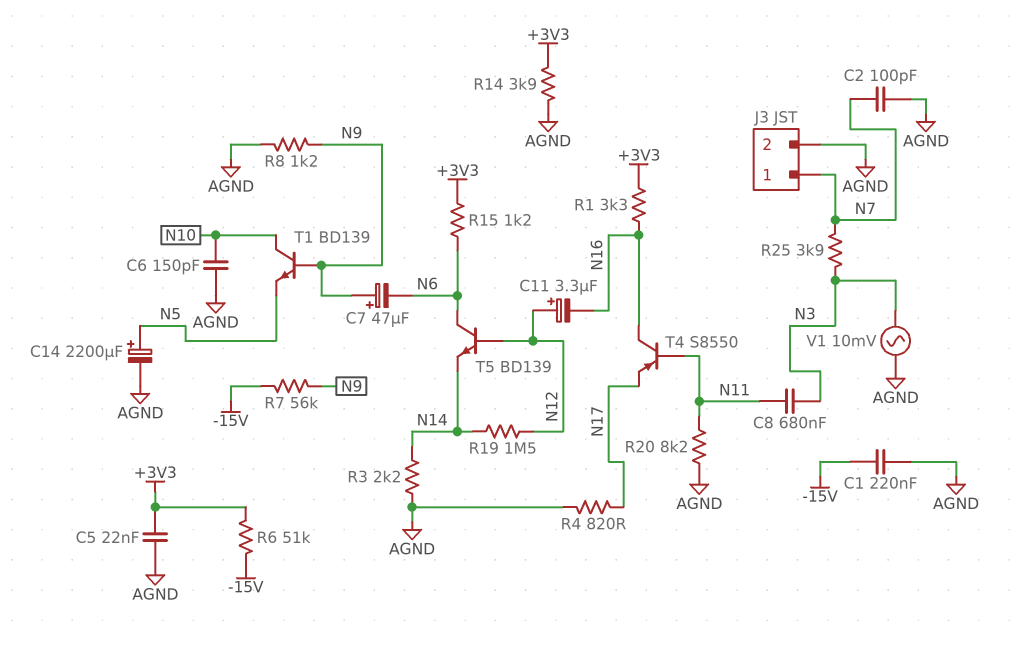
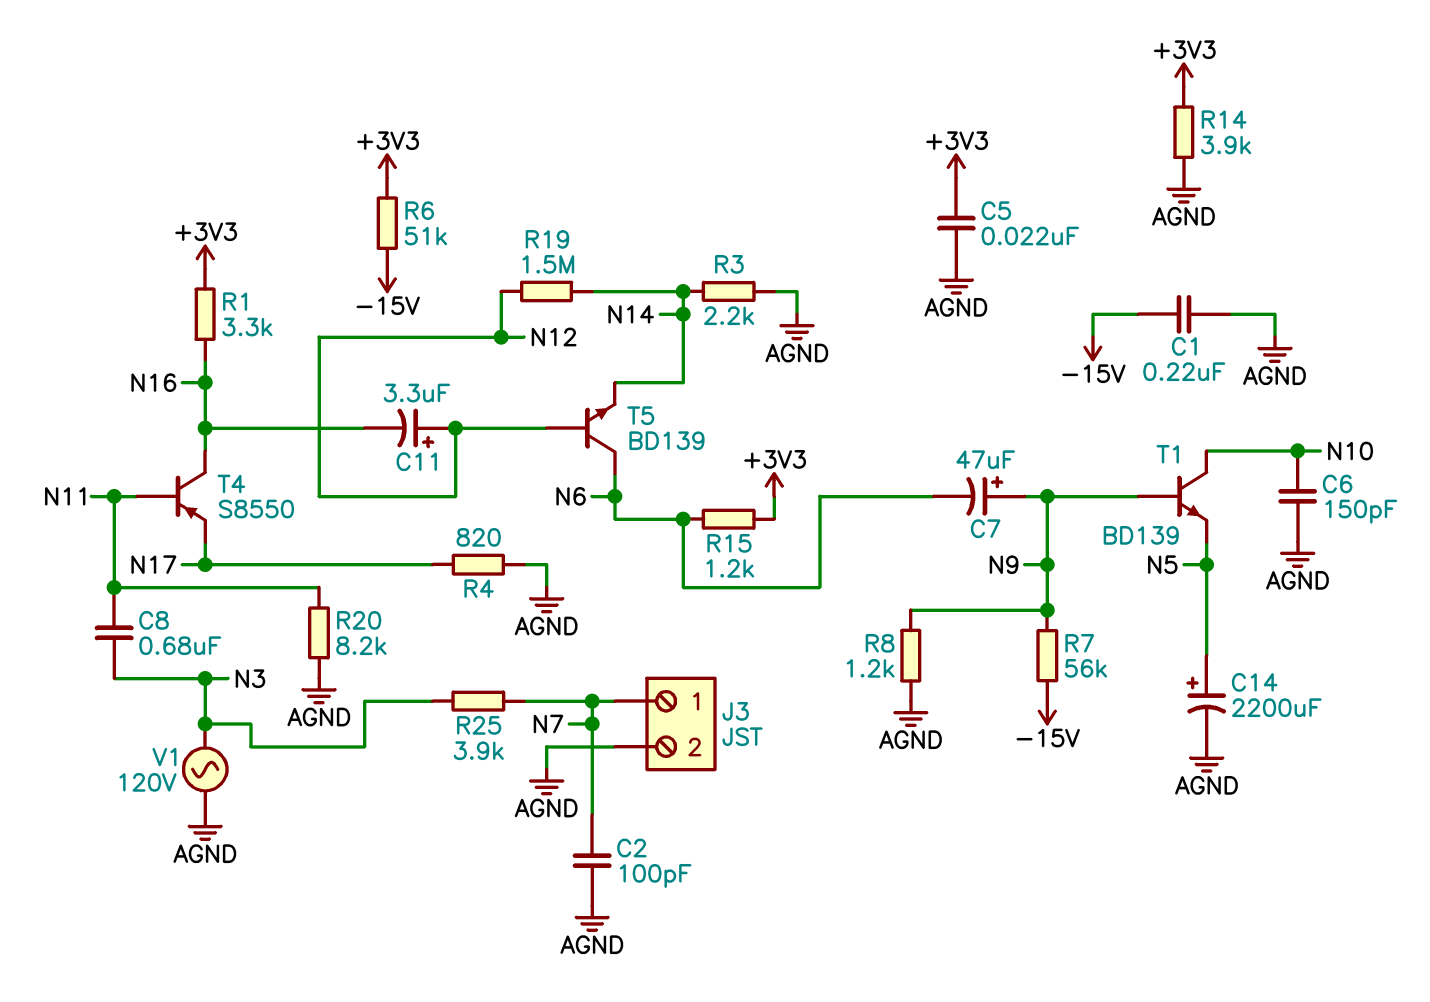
V1: AC 10mV (AGND, N3) -> AC 120V (AGND, N3)

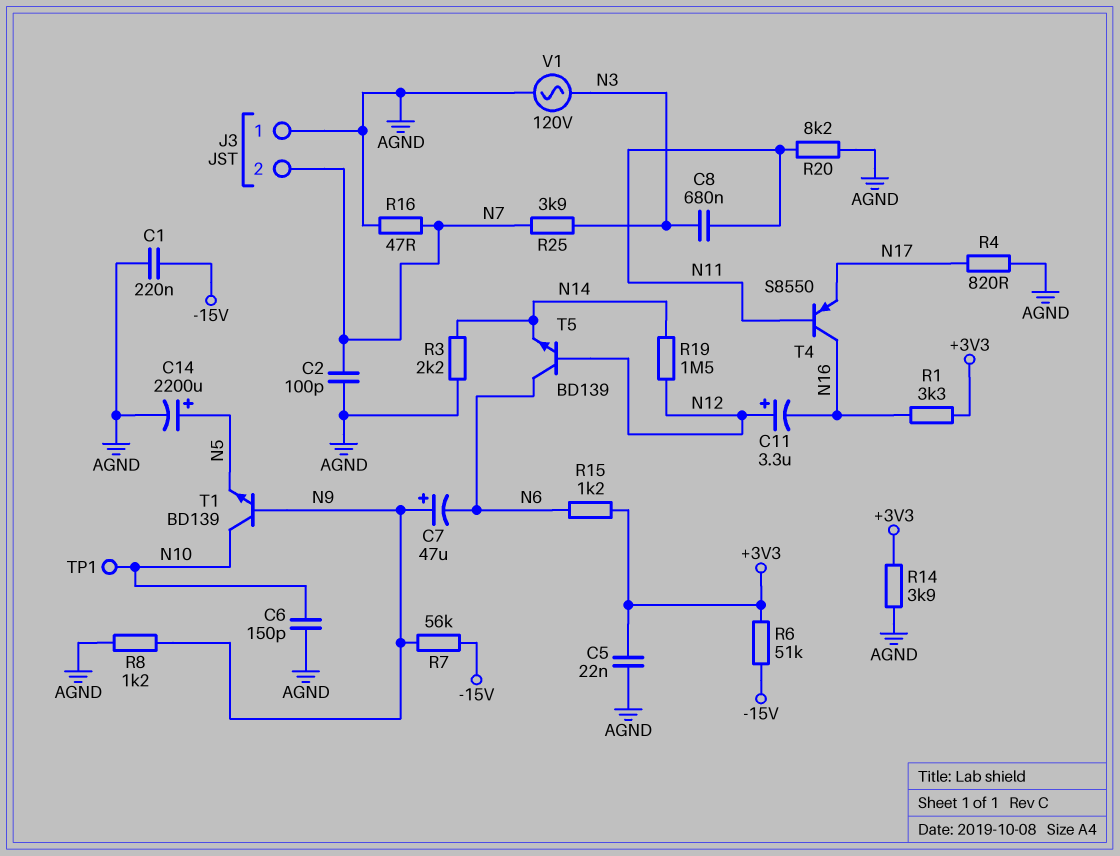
J3 pin 1: N7 -> AGND
J3 pin 2: AGND -> N7
R16: none -> 47 (AGND, N7)
TP1: none -> test point (N10)

